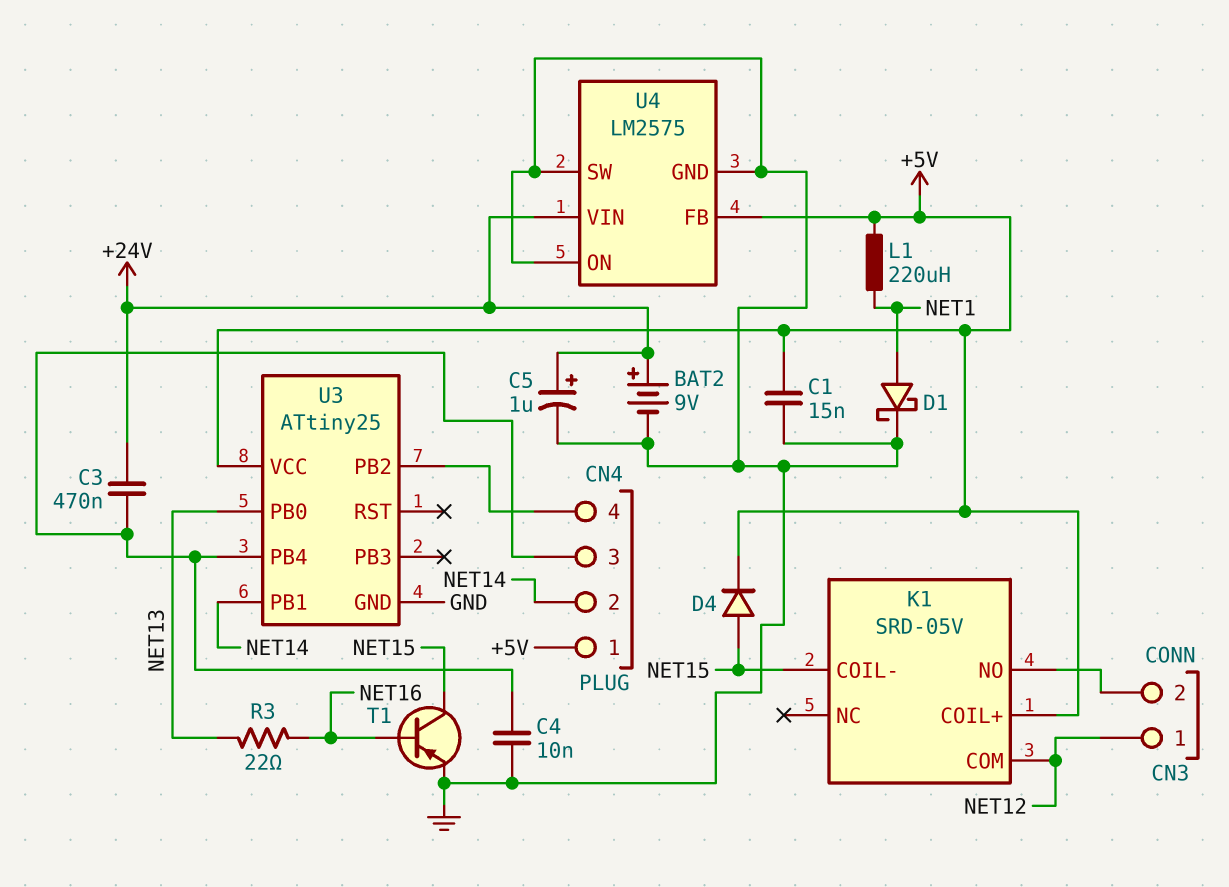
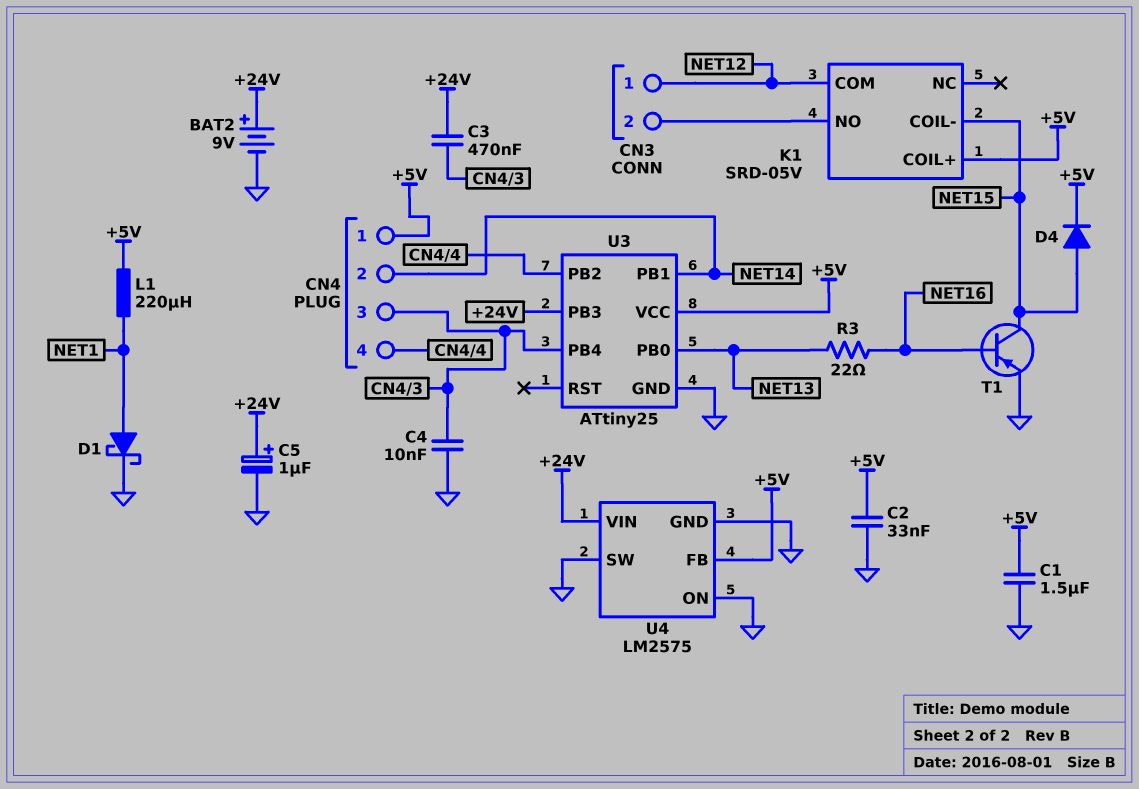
C1: 15nF (+5V, GND) -> 1.5uF (+5V, GND)
C2: none -> 33nF (+5V, GND)
U3 pin PB3: none -> +24V

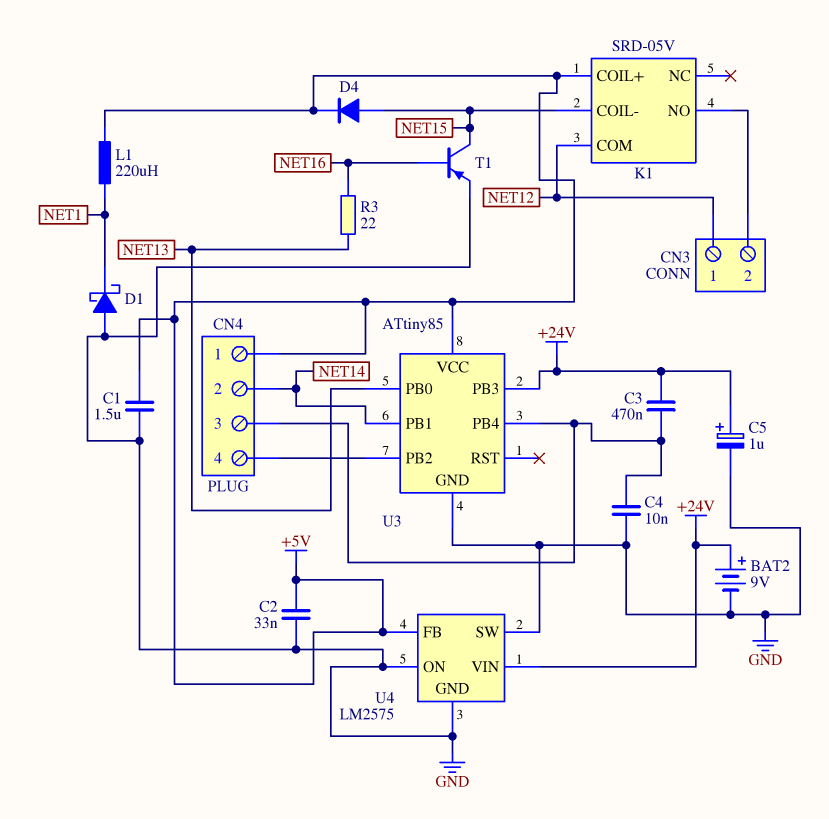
D1: schottky (A NET1, K GND) -> schottky (A GND, K NET1)
U3: ATtiny25 -> ATtiny85

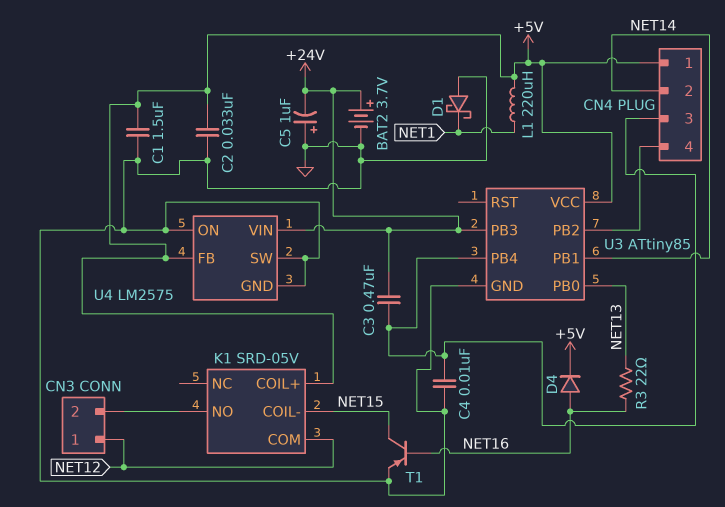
BAT2: 9V (plus +24V, minus GND) -> 3.7V (plus +24V, minus GND)
C5: 1uF (plus +24V, minus GND) -> 1uF (plus GND, minus +24V)
D4: diode (A NET15, K +5V) -> diode (A NET16, K +5V)

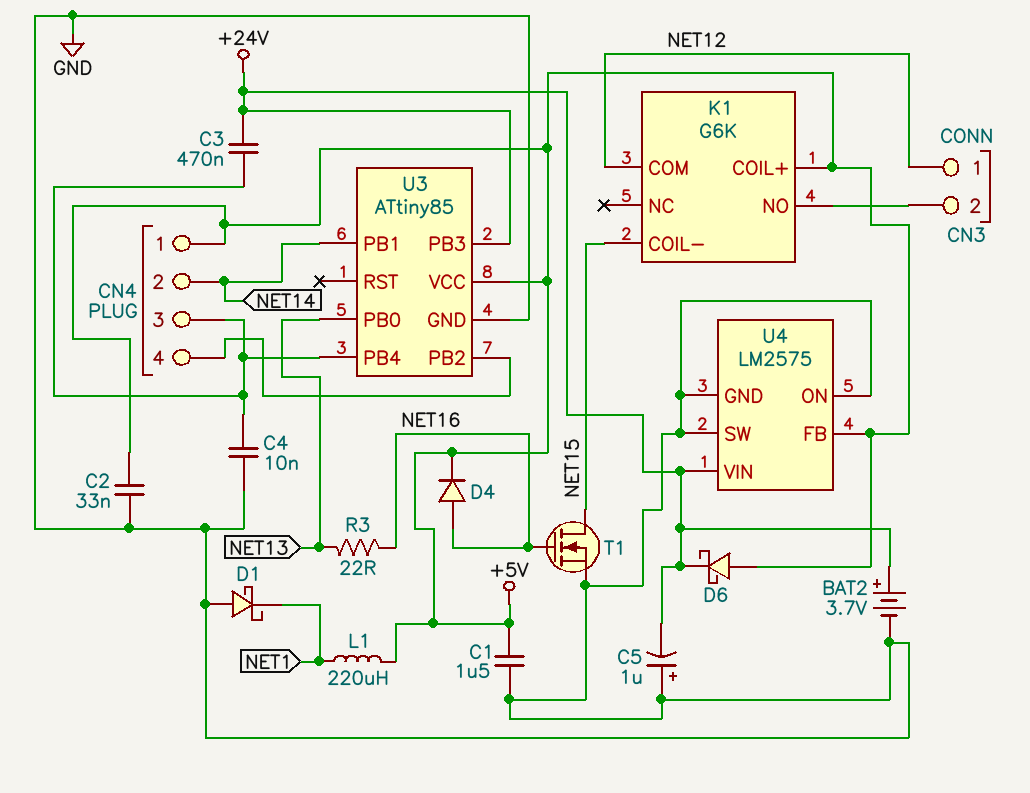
D6: none -> schottky (A +5V, K +24V)
K1: SRD-05V -> G6K
T1: PNP (B NET16, C NET15, E GND) -> NMOS (G NET16, D NET15, S GND)

